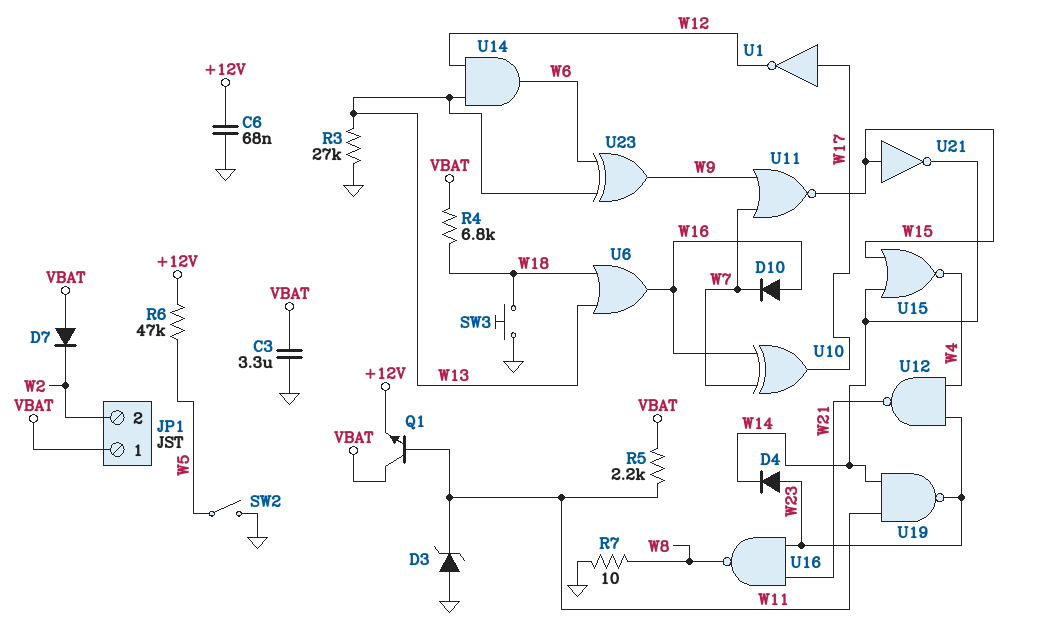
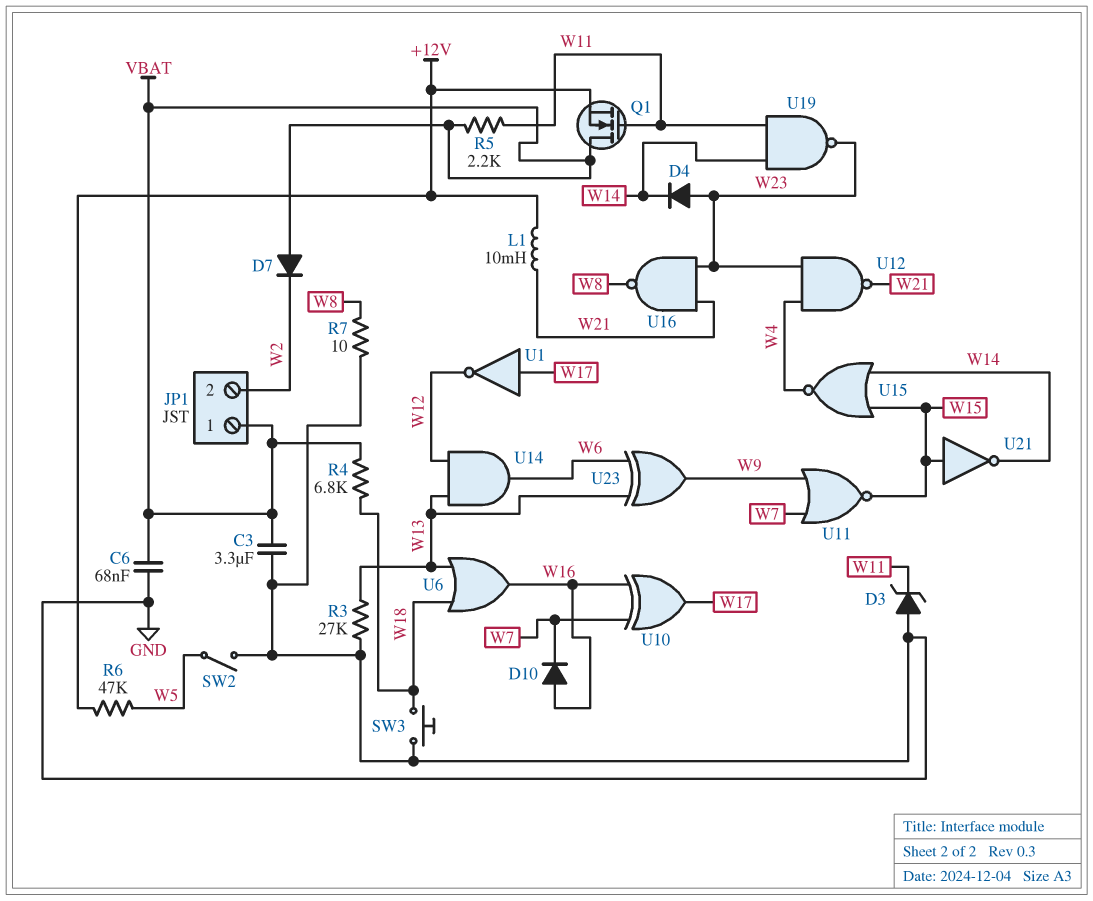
C6: 68nF (+12V, GND) -> 68nF (GND, VBAT)
L1: none -> 10mH (+12V, W21)
Q1: NPN (B W11, C VBAT, E +12V) -> NMOS (G W11, D VBAT, S +12V)

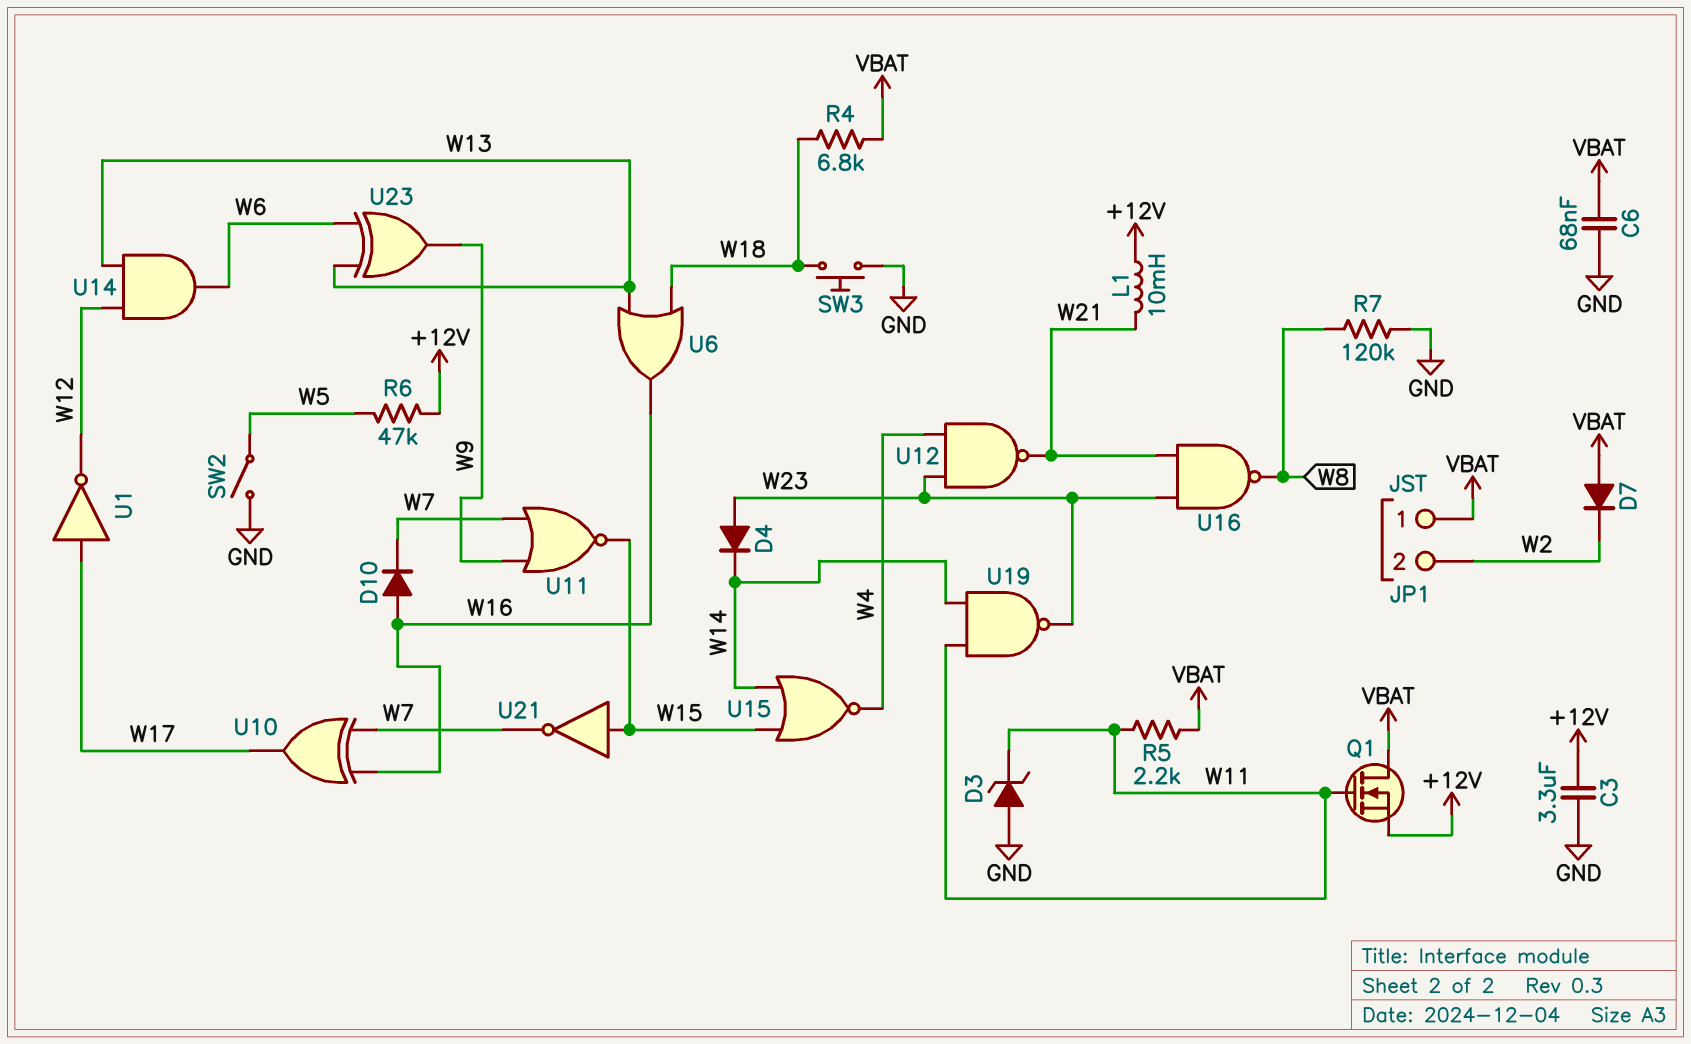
C3: 3.3uF (GND, VBAT) -> 3.3uF (+12V, GND)
R3: 27k (GND, W13) -> none
R7: 10 (GND, W8) -> 120k (GND, W8)
U21: NOT (in W15, out W14) -> NOT (in W15, out W7)

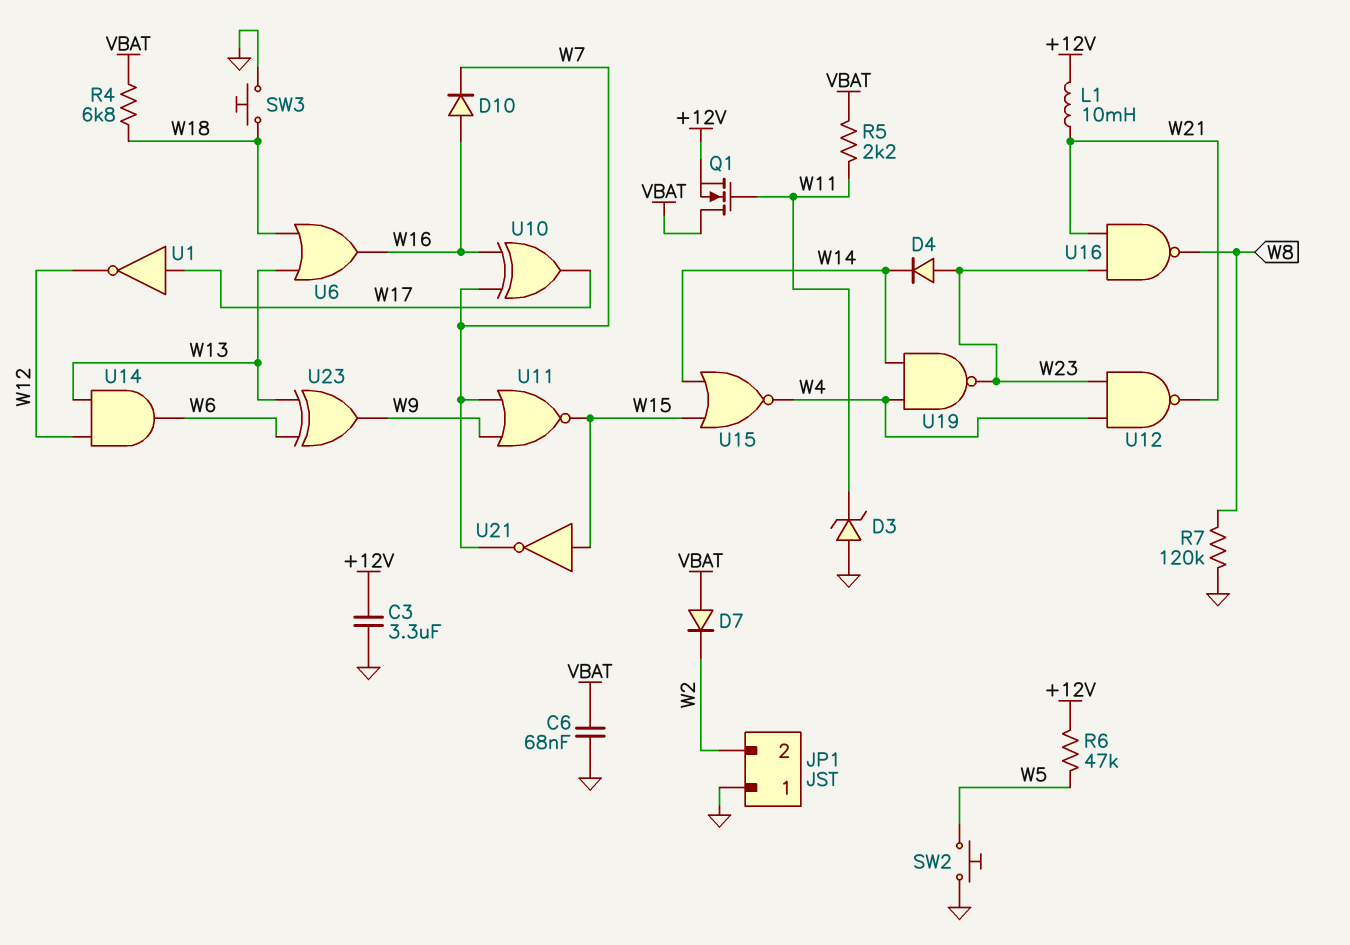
JP1 pin 1: VBAT -> GND
SW2: switch (GND, W5) -> button (GND, W5)
U19: NAND (in W11, in W14, out W23) -> NAND (in W4, in W14, out W23)

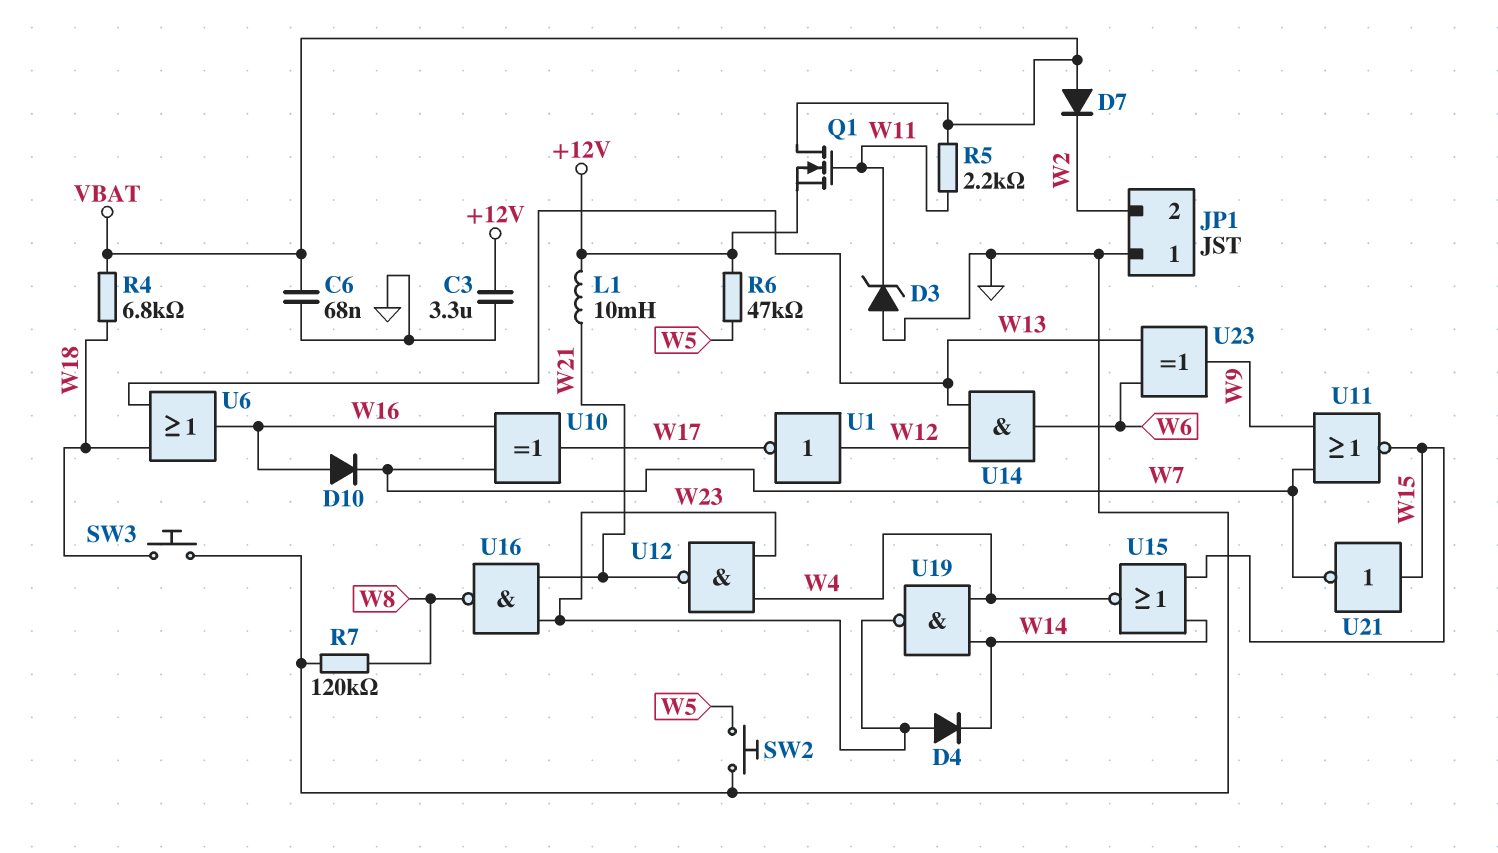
U1: NOT (in W17, out W12) -> NOT (in W12, out W17)

